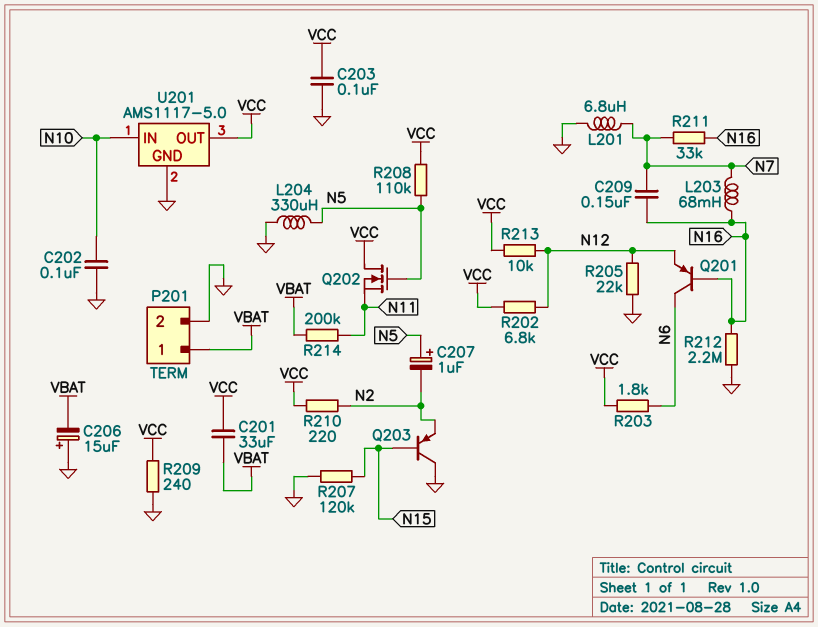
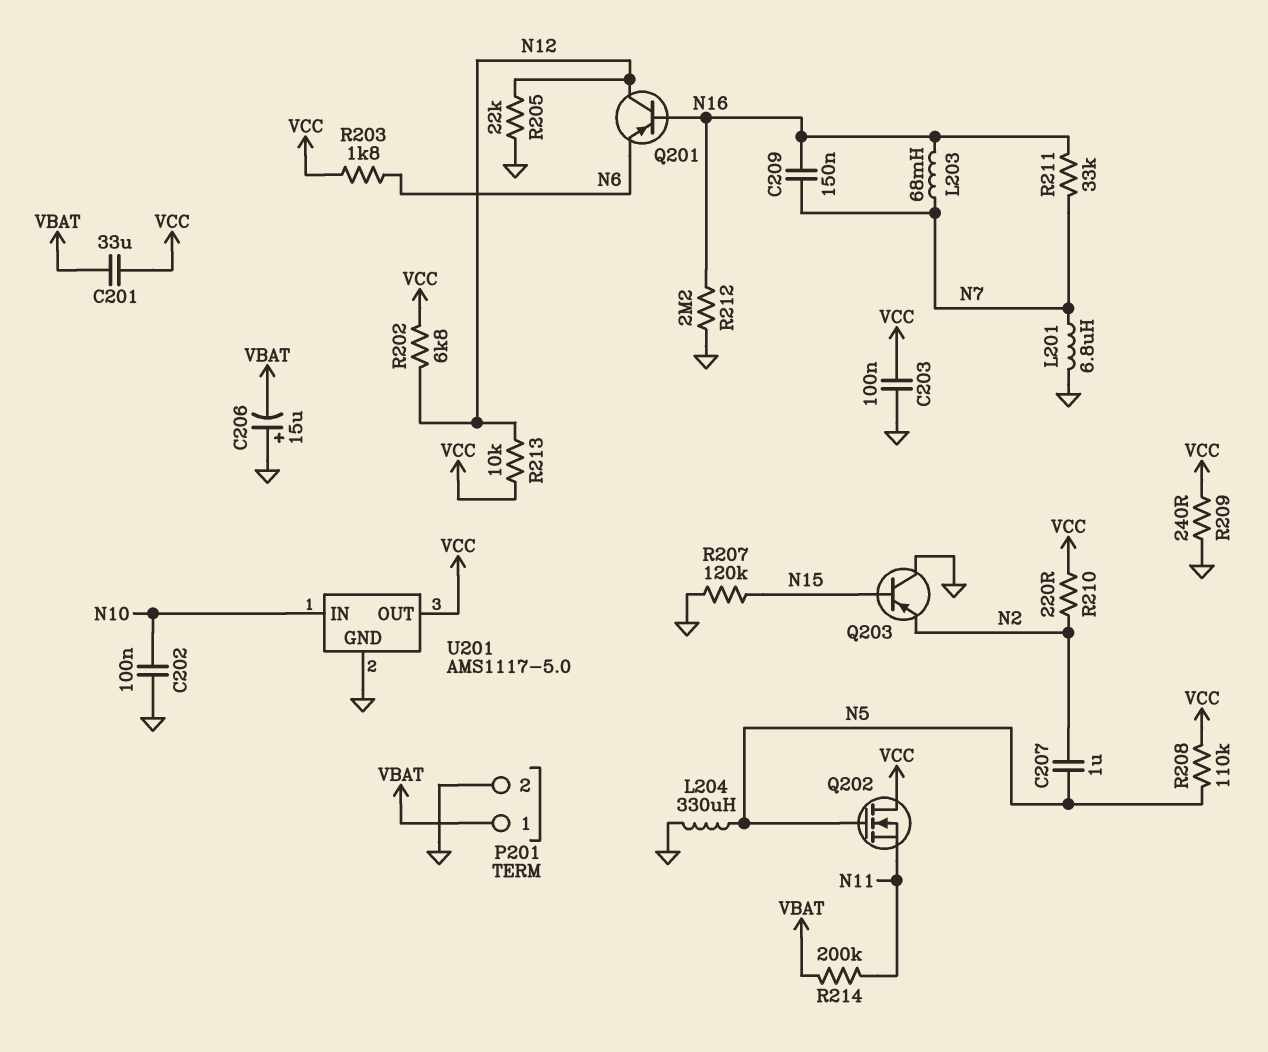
C207: 1uF (plus N5, minus N2) -> 1uF (N2, N5)
Q201: PNP (B N16, C N6, E N12) -> PNP (B N16, C N12, E N6)

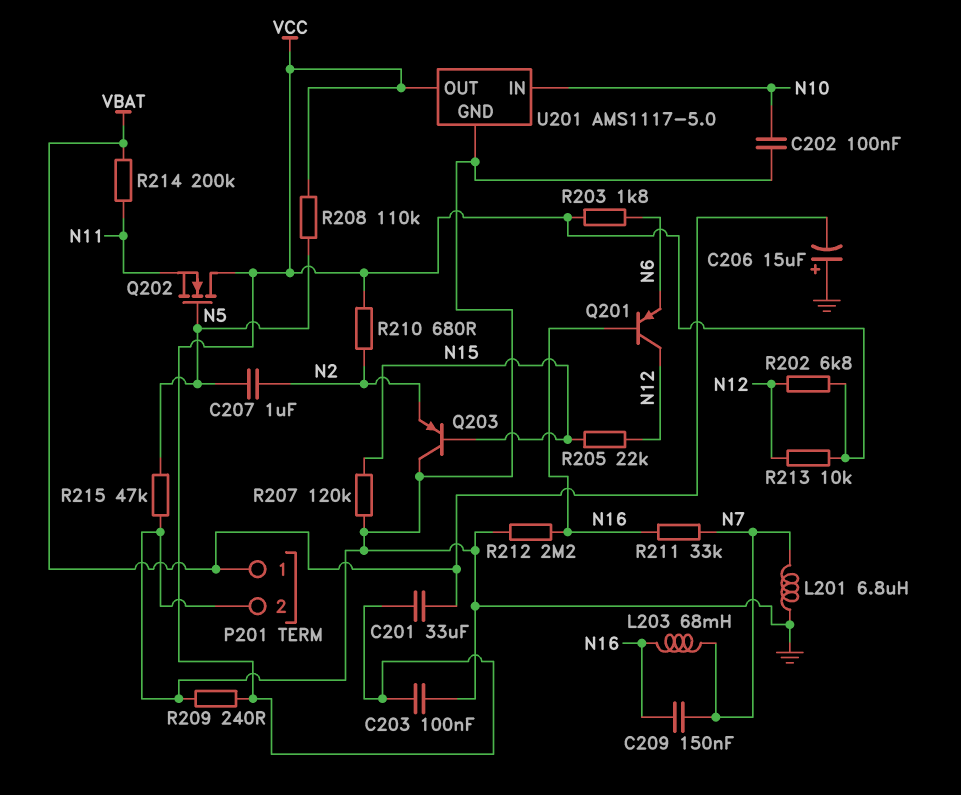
L204: 330uH (GND, N5) -> none
R205: 22k (GND, N12) -> 22k (N12, N15)
R210: 220 (N2, VCC) -> 680 (N2, VCC)
R215: none -> 47k (GND, N5)

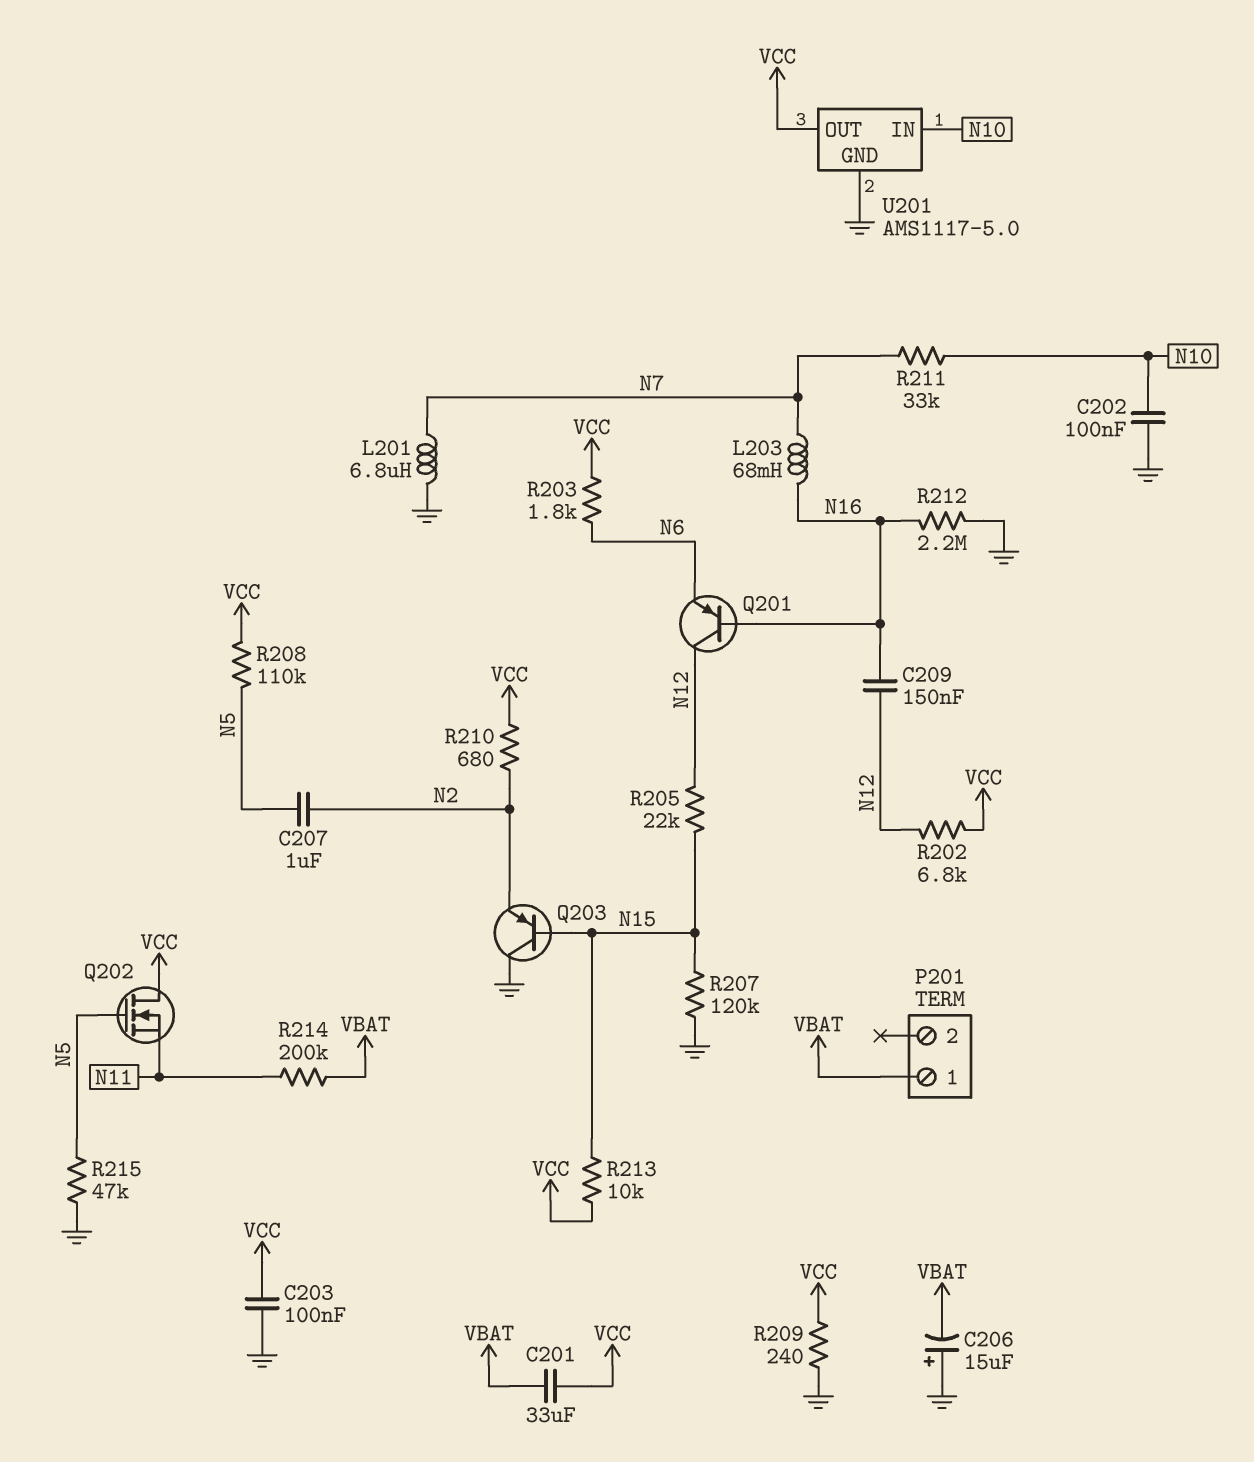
C209: 150nF (N7, N16) -> 150nF (N12, N16)
P201 pin 2: GND -> none
R211: 33k (N7, N16) -> 33k (N7, N10)
R213: 10k (N12, VCC) -> 10k (N15, VCC)

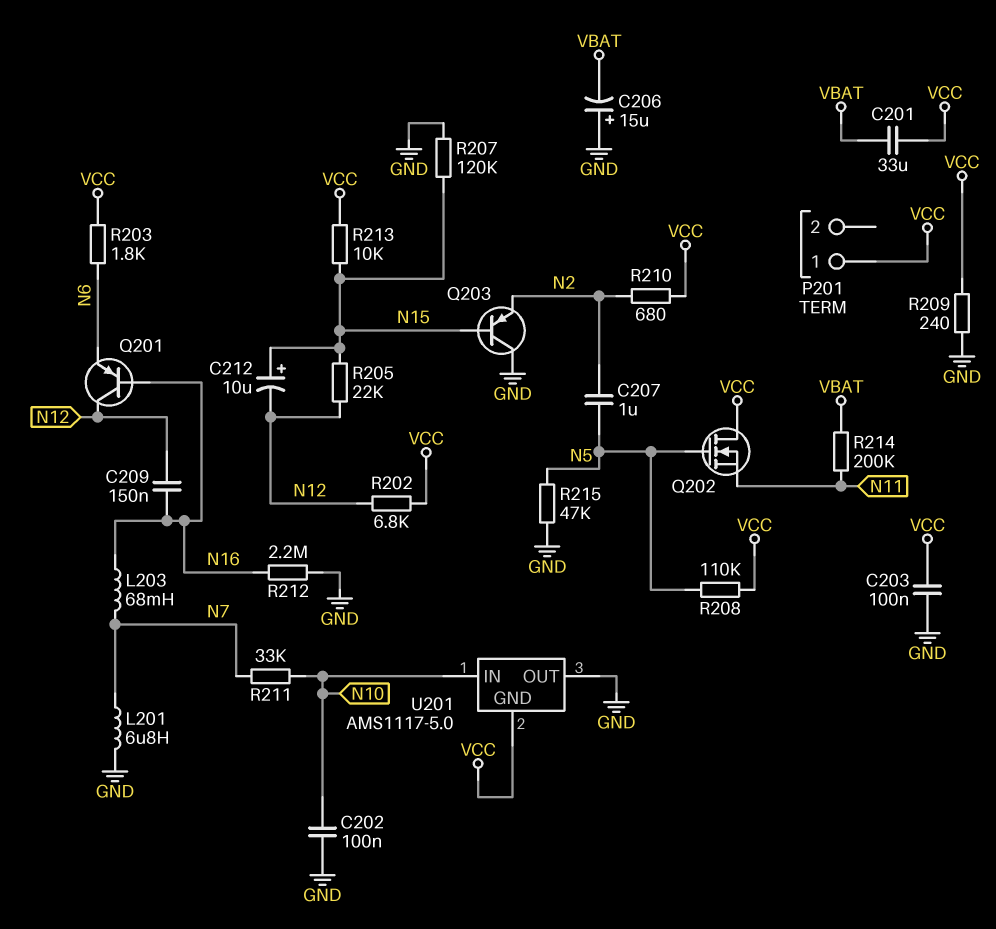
C212: none -> 10uF (plus N15, minus N12)
P201 pin 1: VBAT -> VCC
U201 pin GND: GND -> VCC
U201 pin OUT: VCC -> GND

